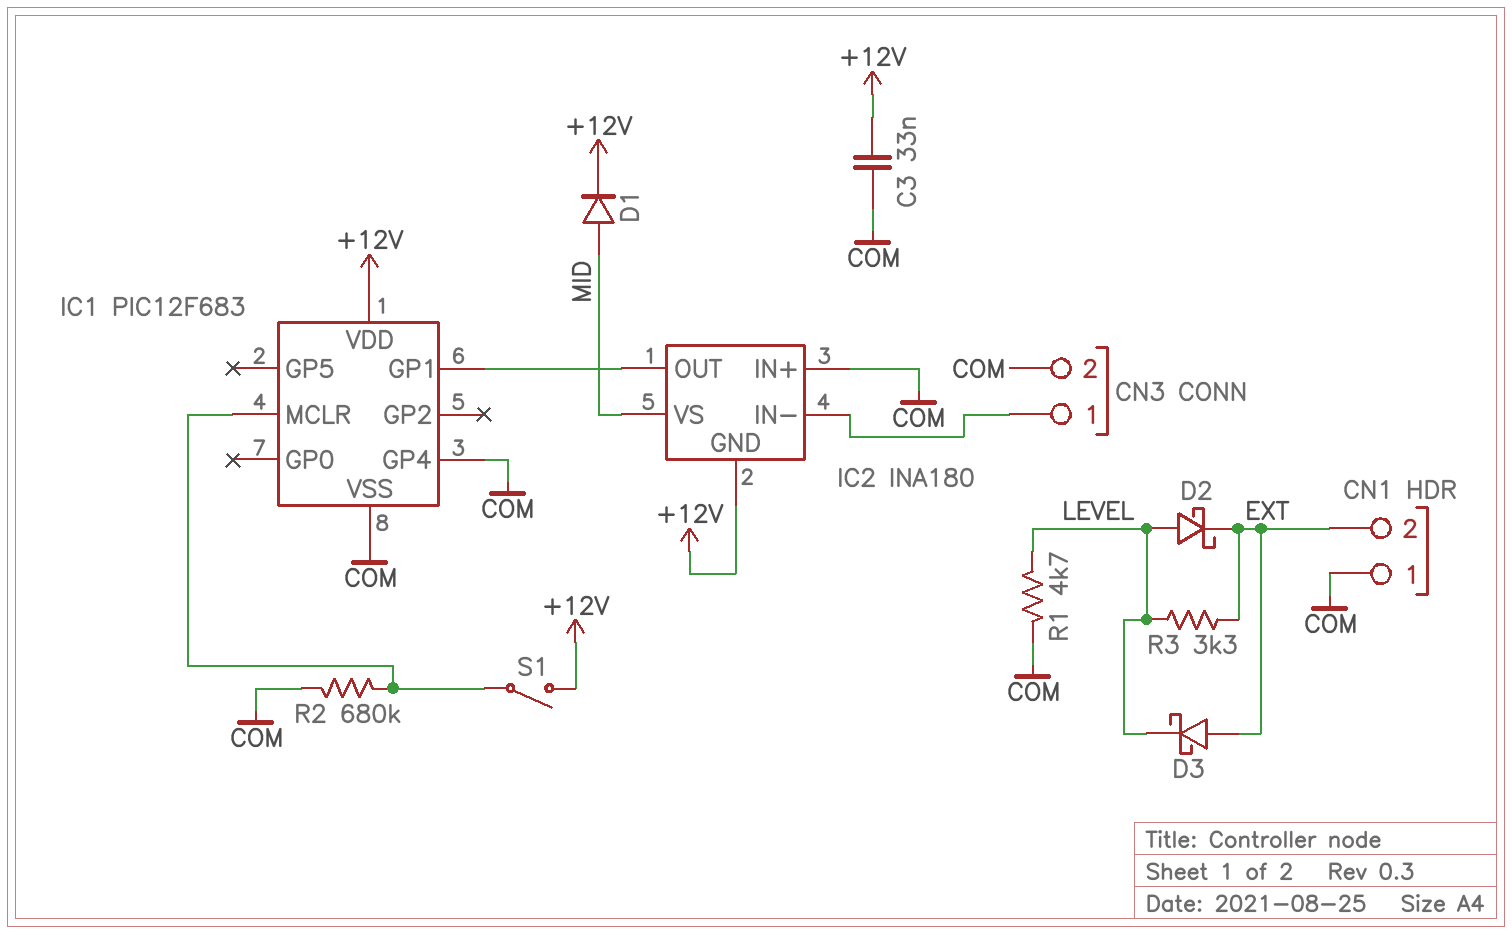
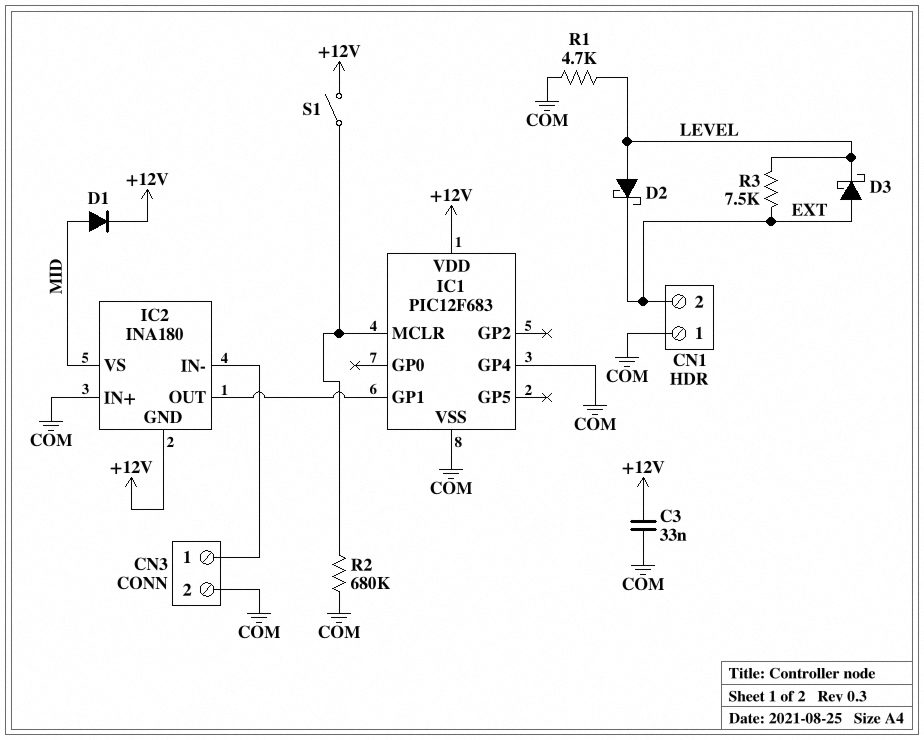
R3: 3.3k (EXT, LEVEL) -> 7.5k (EXT, LEVEL)

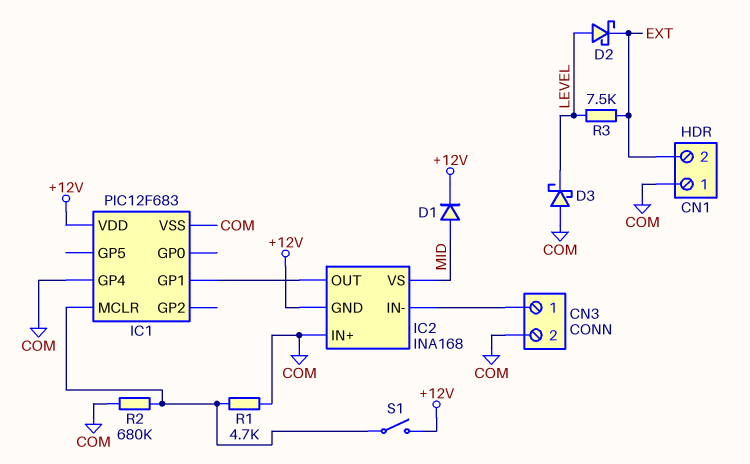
C3: 33nF (+12V, COM) -> none
D3: schottky (A EXT, K LEVEL) -> schottky (A COM, K LEVEL)
IC2: INA180 -> INA168
R1: 4.7k (COM, LEVEL) -> 4.7k (COM, IC1/MCLR)

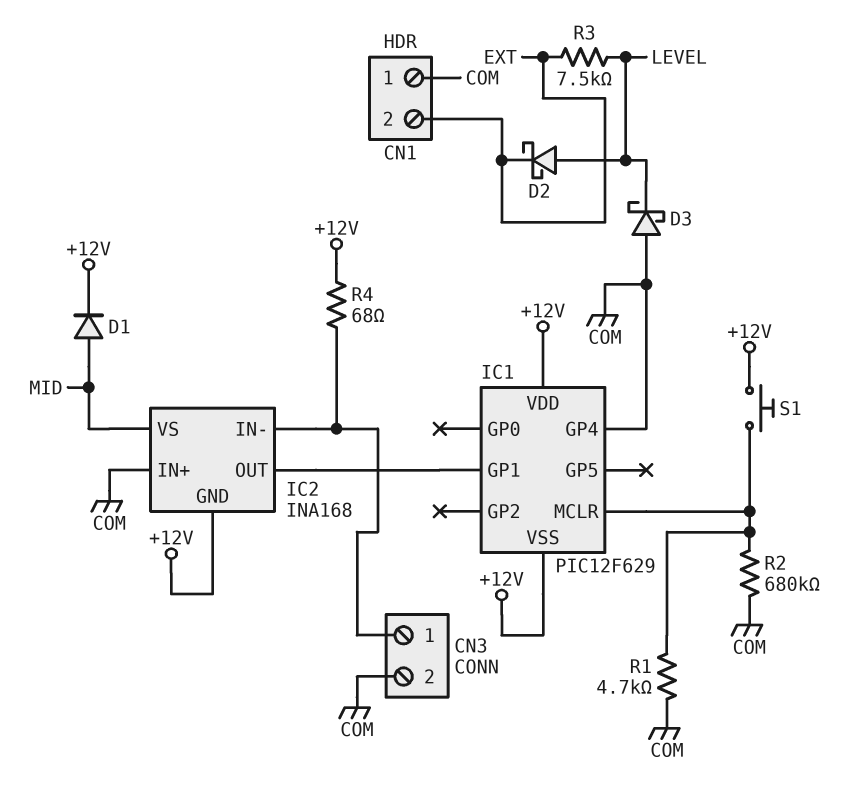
IC1: PIC12F683 -> PIC12F629
IC1 pin VSS: COM -> +12V
R4: none -> 68 (+12V, CN3/1)
S1: switch (+12V, IC1/MCLR) -> button (+12V, IC1/MCLR)

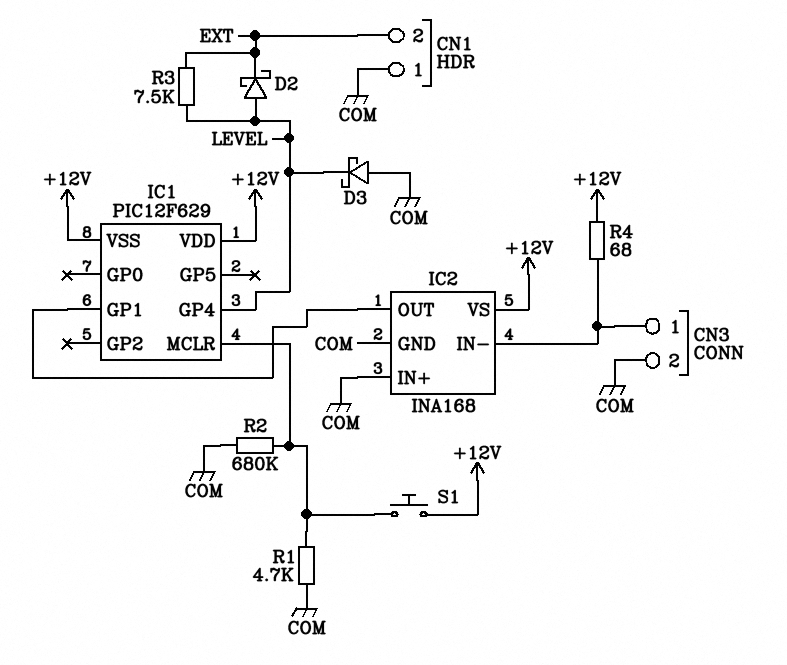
D1: diode (A MID, K +12V) -> none
IC1 pin GP4: COM -> LEVEL
IC2 pin GND: +12V -> COM
IC2 pin VS: MID -> +12V

